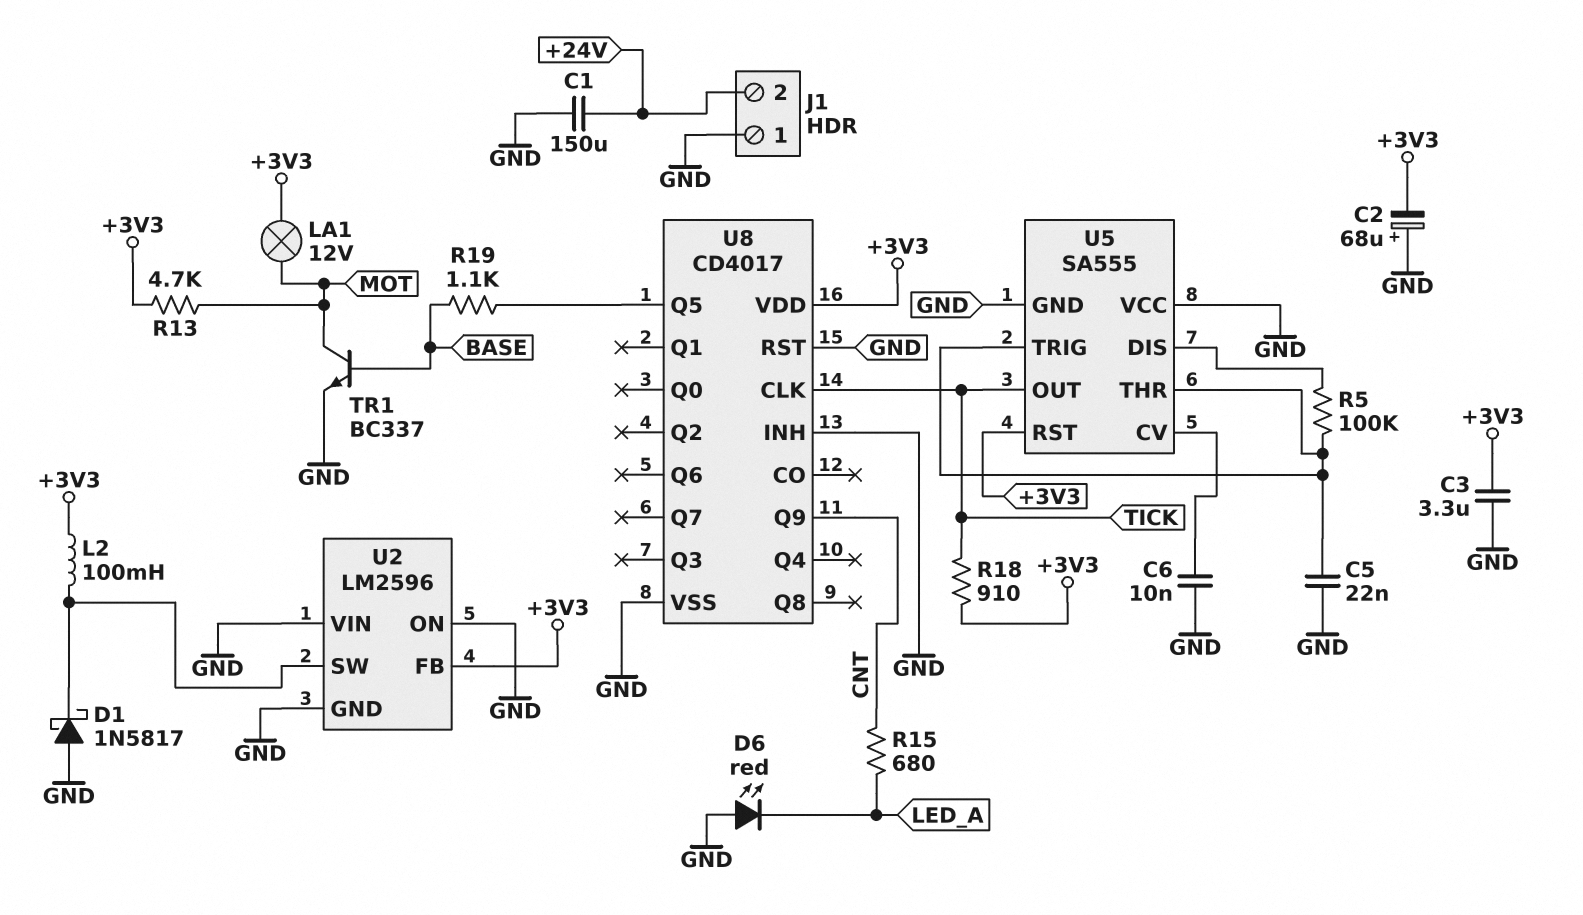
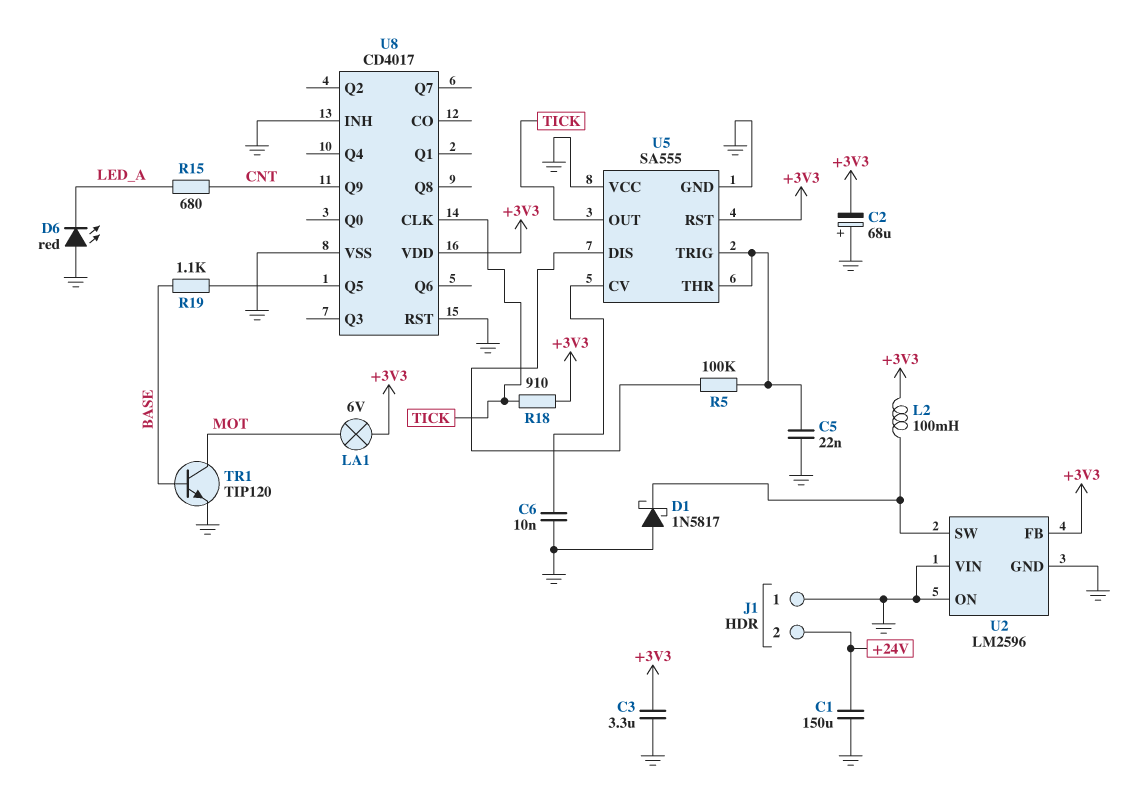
LA1: lamp 12V (+3V3, MOT) -> lamp 6V (+3V3, MOT)
R13: 4.7k (+3V3, MOT) -> none
TR1: NPN BC337 (B BASE, C MOT, E GND) -> NPN TIP120 (B BASE, C MOT, E GND)

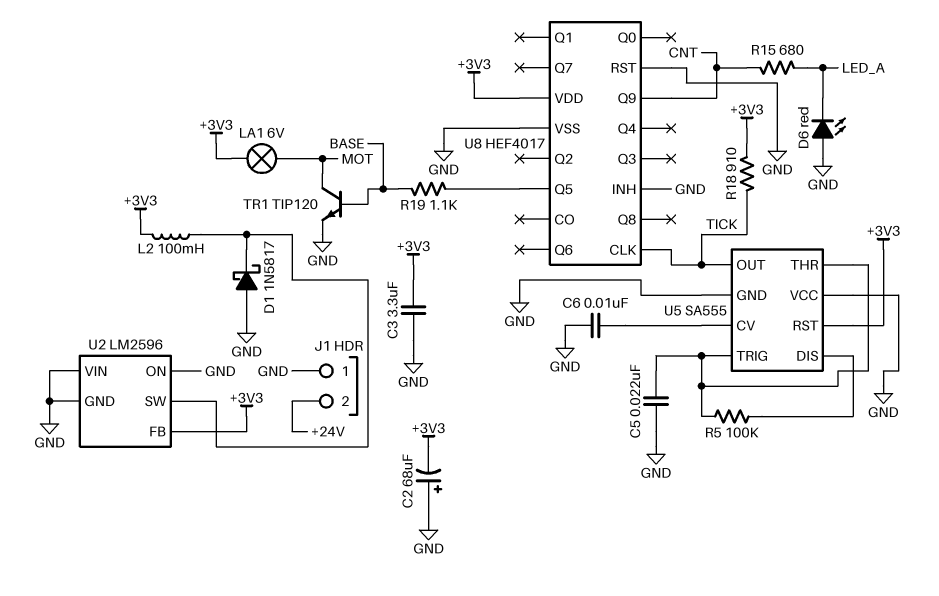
C1: 150uF (+24V, GND) -> none
U8: CD4017 -> HEF4017

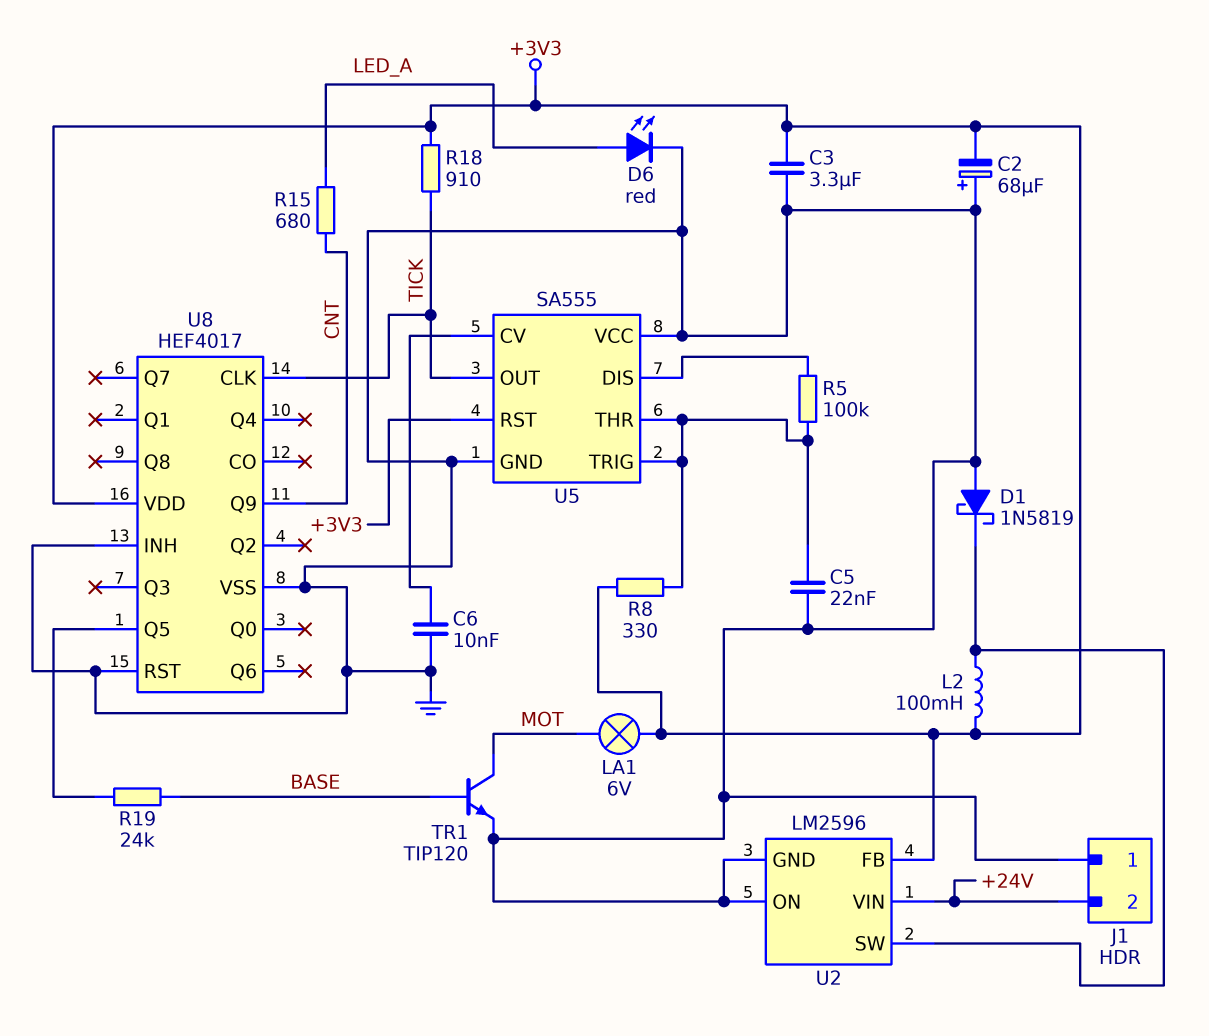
D1: schottky 1N5817 (A GND, K U2/SW) -> schottky 1N5819 (A GND, K U2/SW)
D6: LED red (A GND, K LED_A) -> LED red (A LED_A, K GND)
R8: none -> 330 (+3V3, U5/THR)
R19: 1.1k (BASE, U8/Q5) -> 24k (BASE, U8/Q5)
U2 pin VIN: GND -> +24V

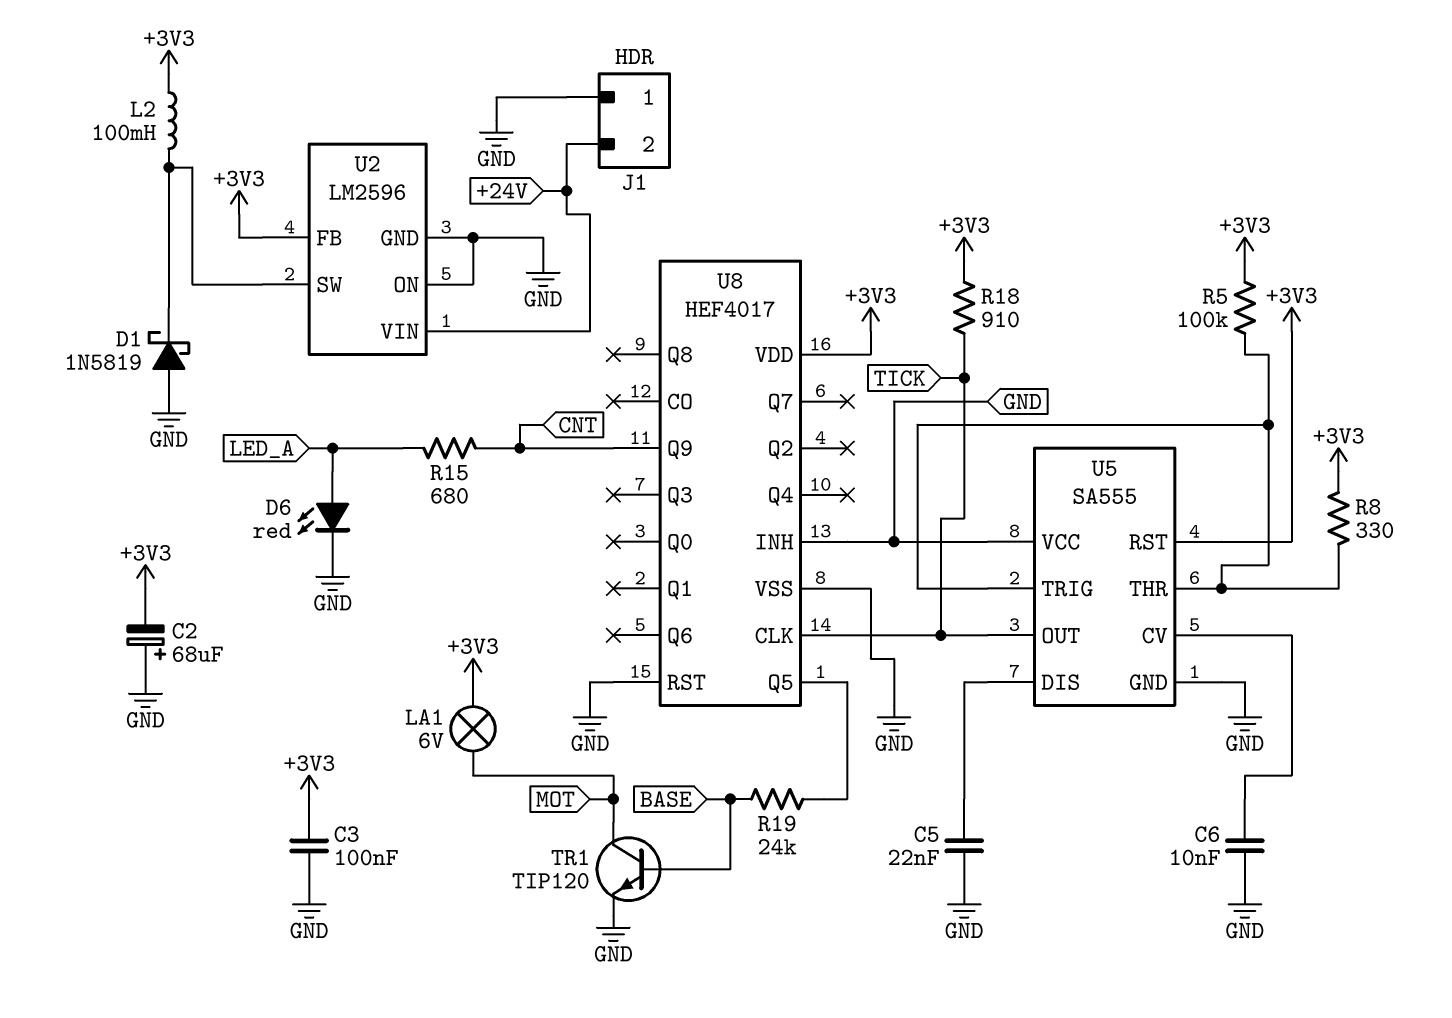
C3: 3.3uF (+3V3, GND) -> 100nF (+3V3, GND)
C5: 22nF (GND, U5/THR) -> 22nF (GND, U5/DIS)
R5: 100k (U5/DIS, U5/THR) -> 100k (+3V3, U5/THR)

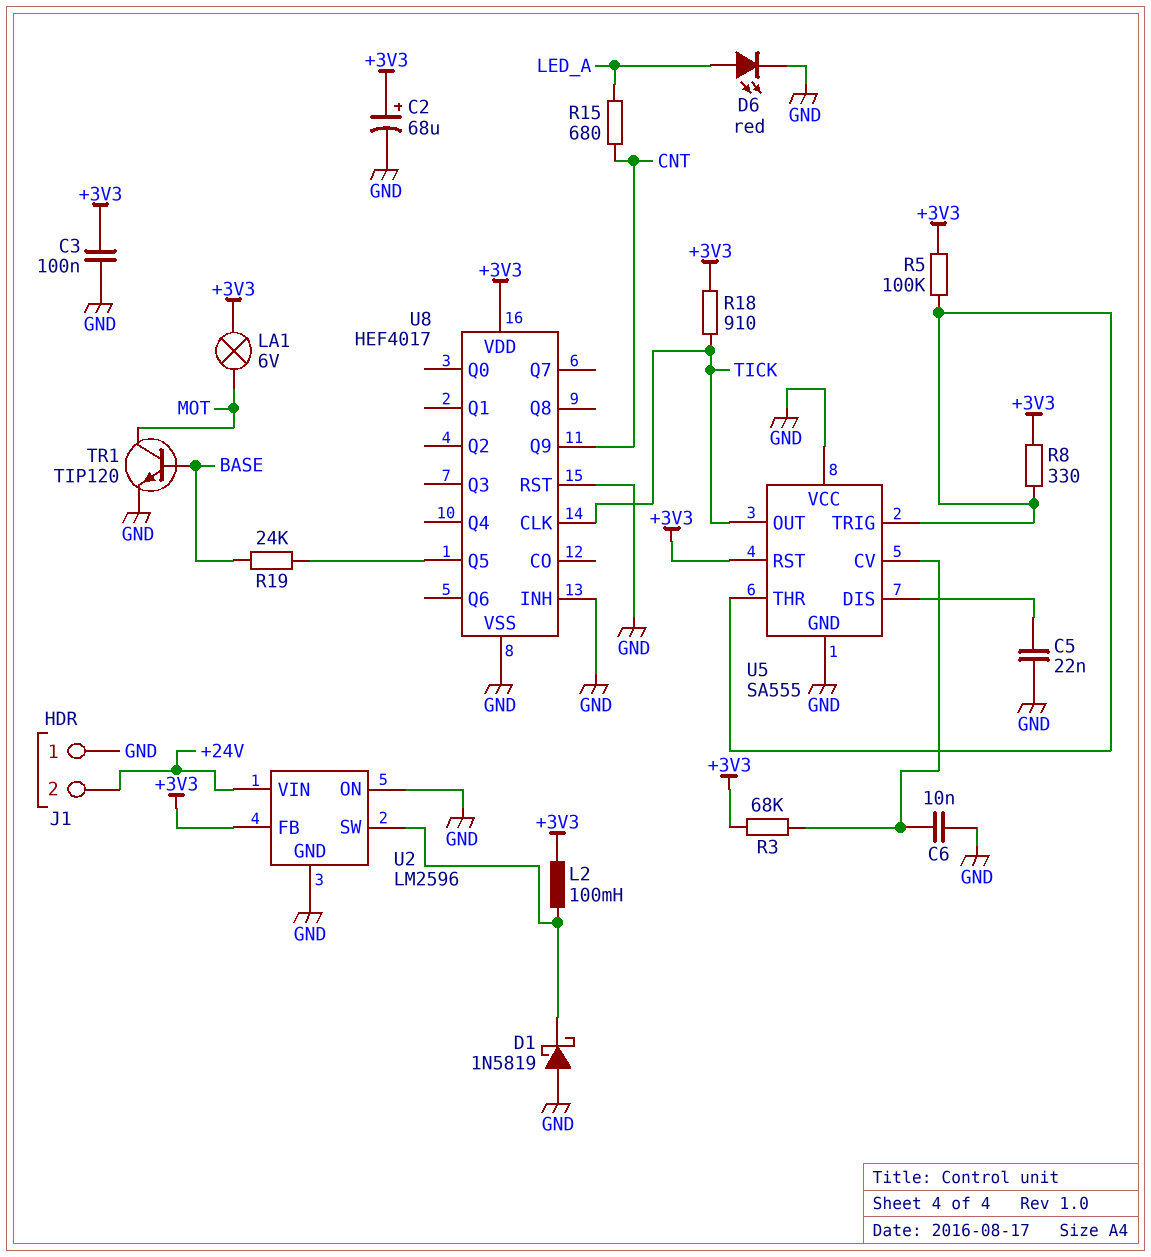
C2: 68uF (plus GND, minus +3V3) -> 68uF (plus +3V3, minus GND)
R3: none -> 68k (+3V3, U5/CV)

